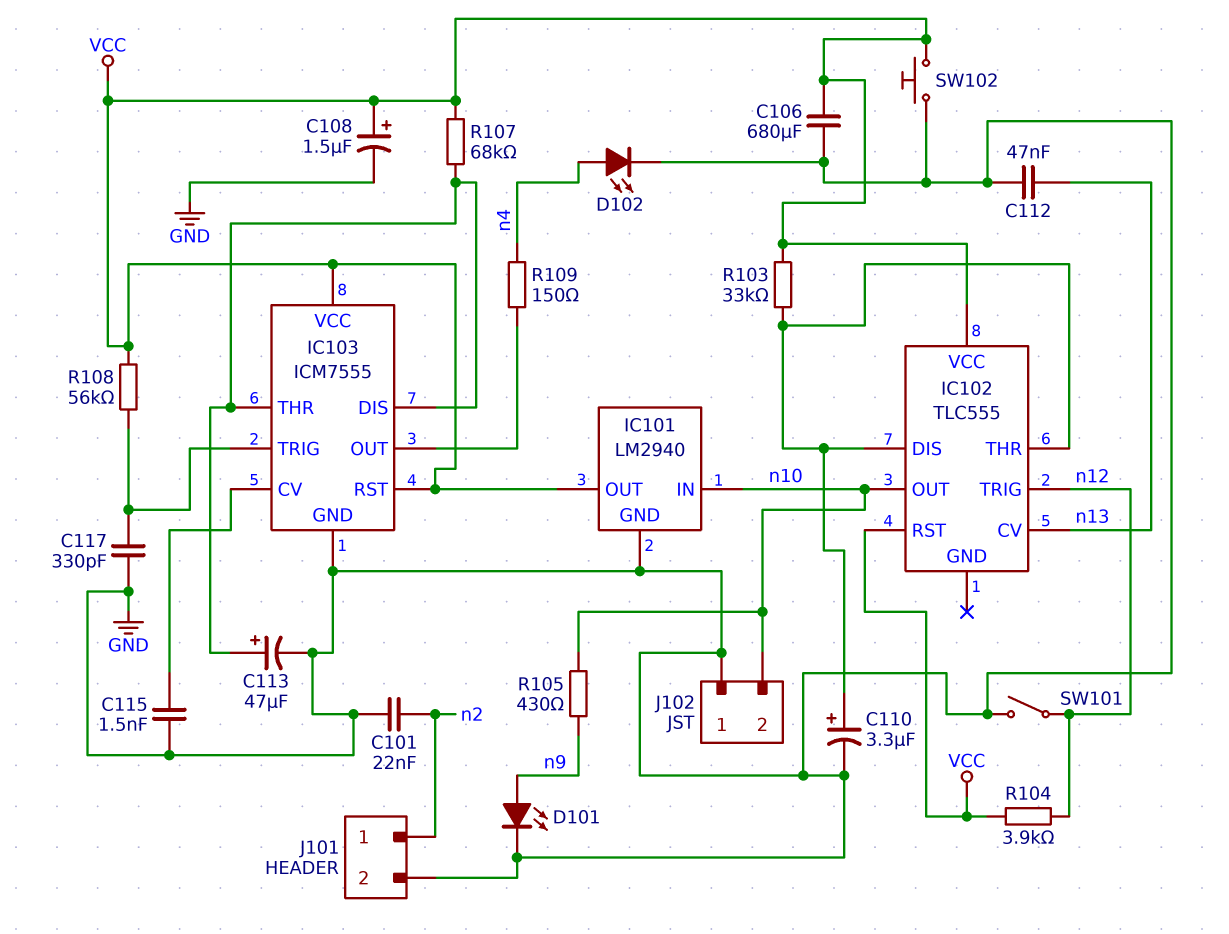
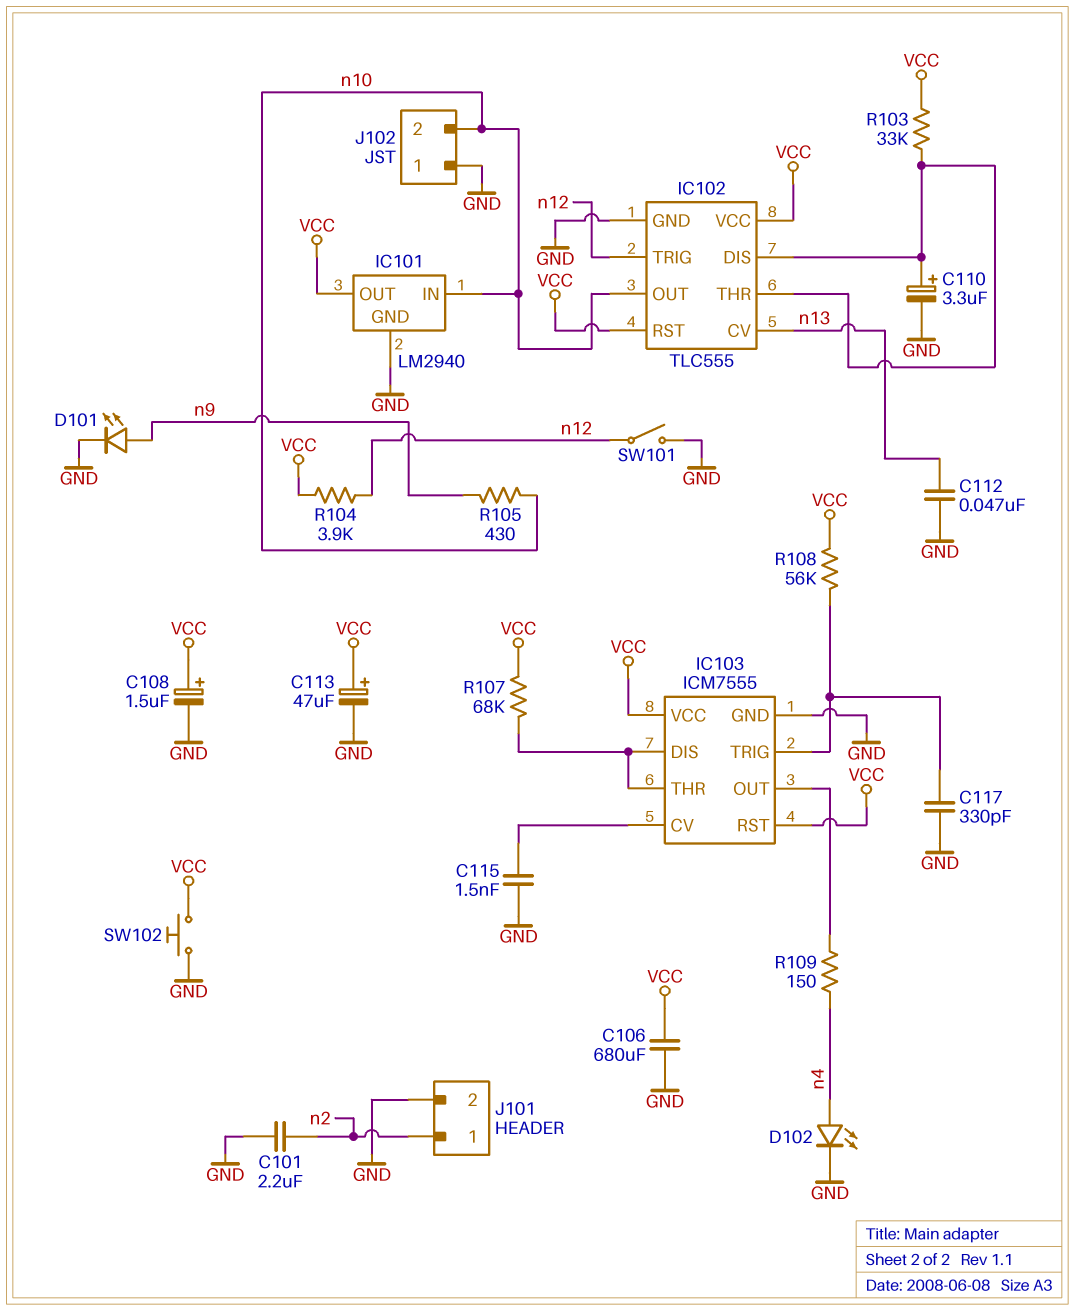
C101: 22nF (GND, n2) -> 2.2uF (GND, n2)
C113: 47uF (plus IC103/DIS, minus GND) -> 47uF (plus VCC, minus GND)
IC102 pin GND: none -> GND

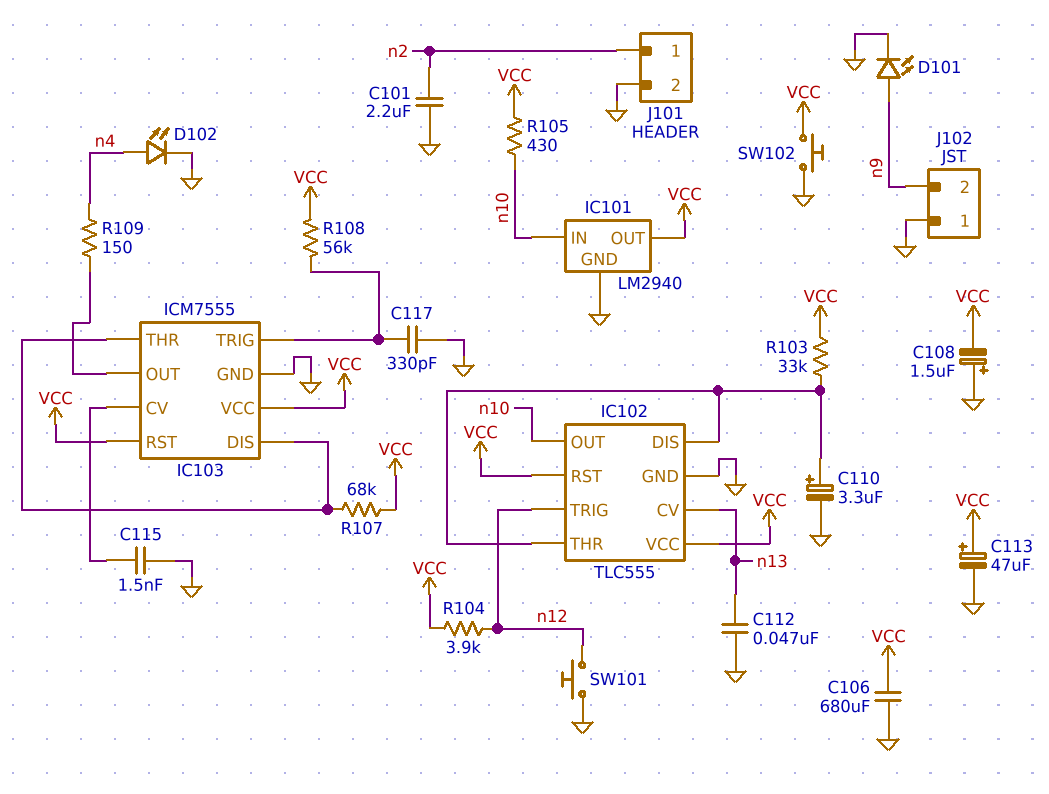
C108: 1.5uF (plus VCC, minus GND) -> 1.5uF (plus GND, minus VCC)
J102 pin 2: n10 -> n9
R105: 430 (n9, n10) -> 430 (VCC, n10)
SW101: switch (GND, n12) -> button (GND, n12)

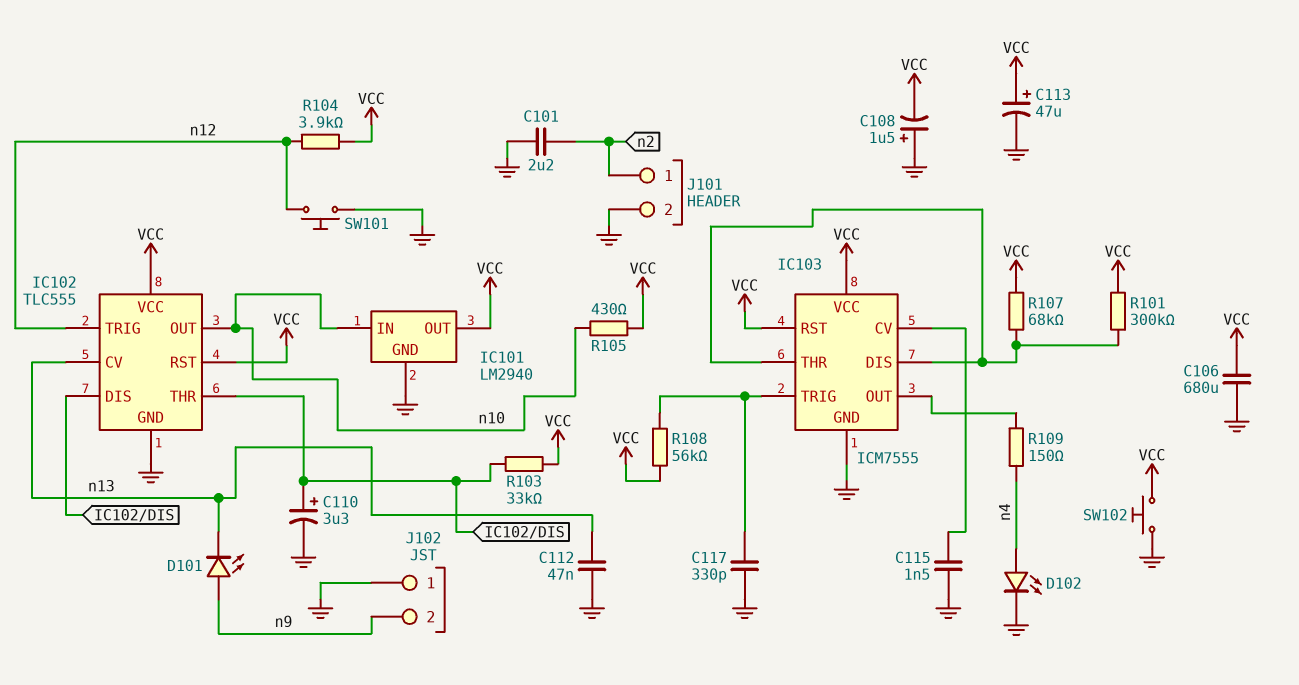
D101: LED (A n9, K GND) -> LED (A n9, K n13)
R101: none -> 300k (IC103/DIS, VCC)

